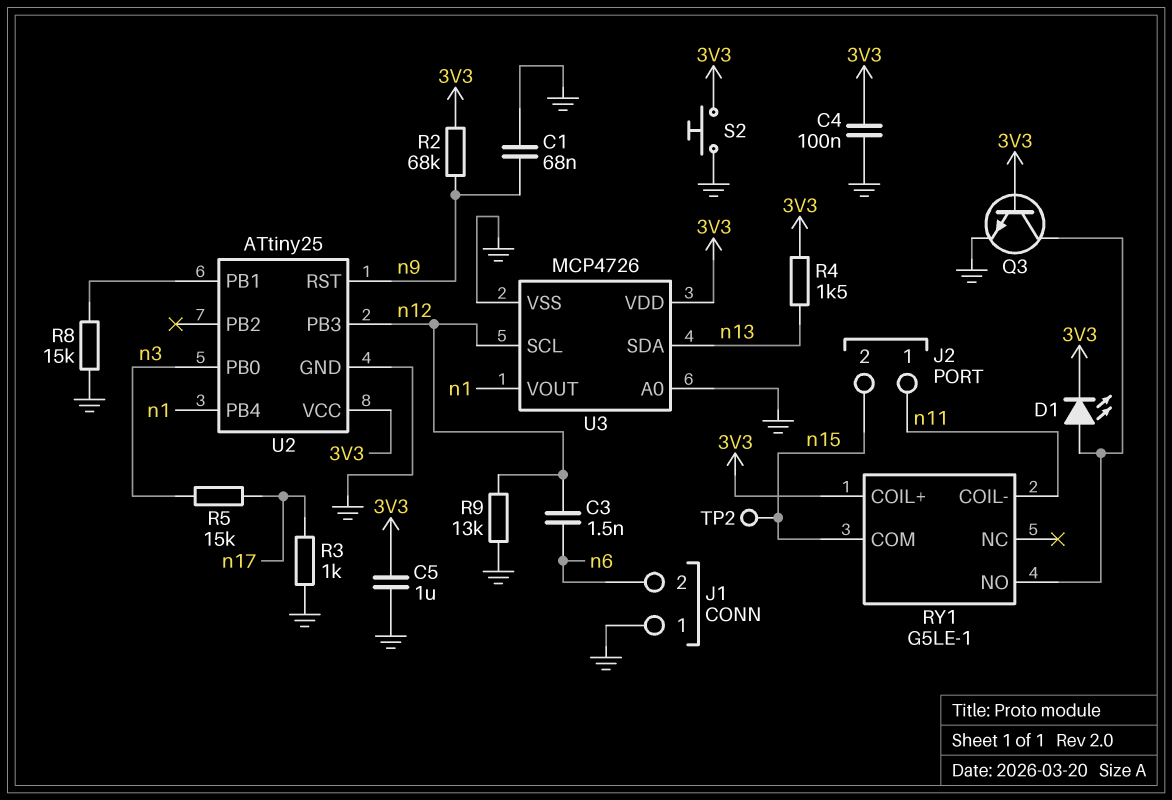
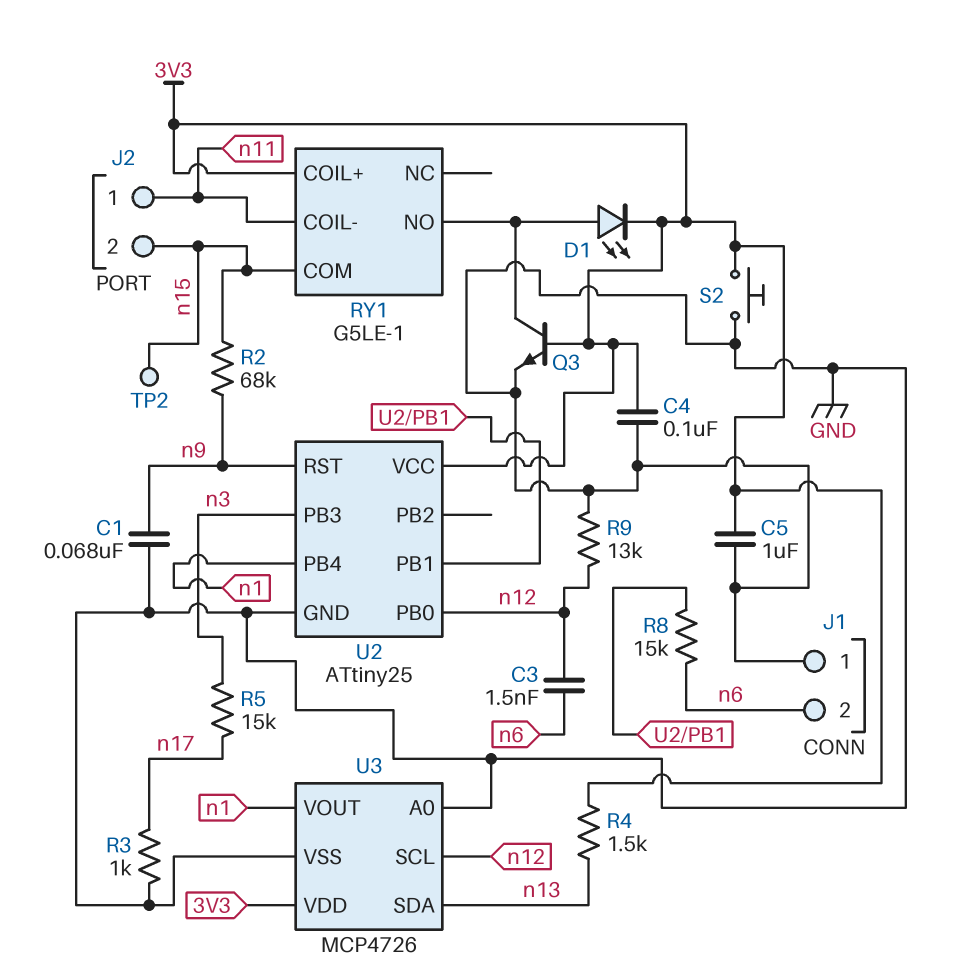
R2: 68k (3V3, n9) -> 68k (n9, n15)
R8: 15k (GND, U2/PB1) -> 15k (U2/PB1, n6)
U2 pin PB0: n3 -> n12
U2 pin PB3: n12 -> n3

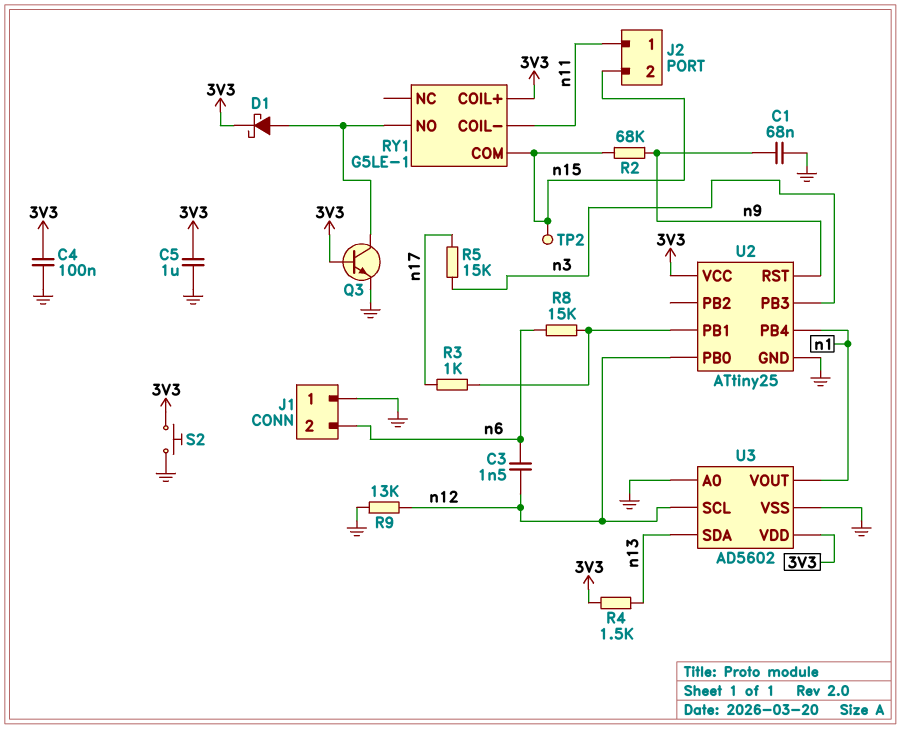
D1: LED (A RY1/NO, K 3V3) -> schottky (A RY1/NO, K 3V3)
R3: 1k (GND, n17) -> 1k (U2/PB1, n17)
U3: MCP4726 -> AD5602

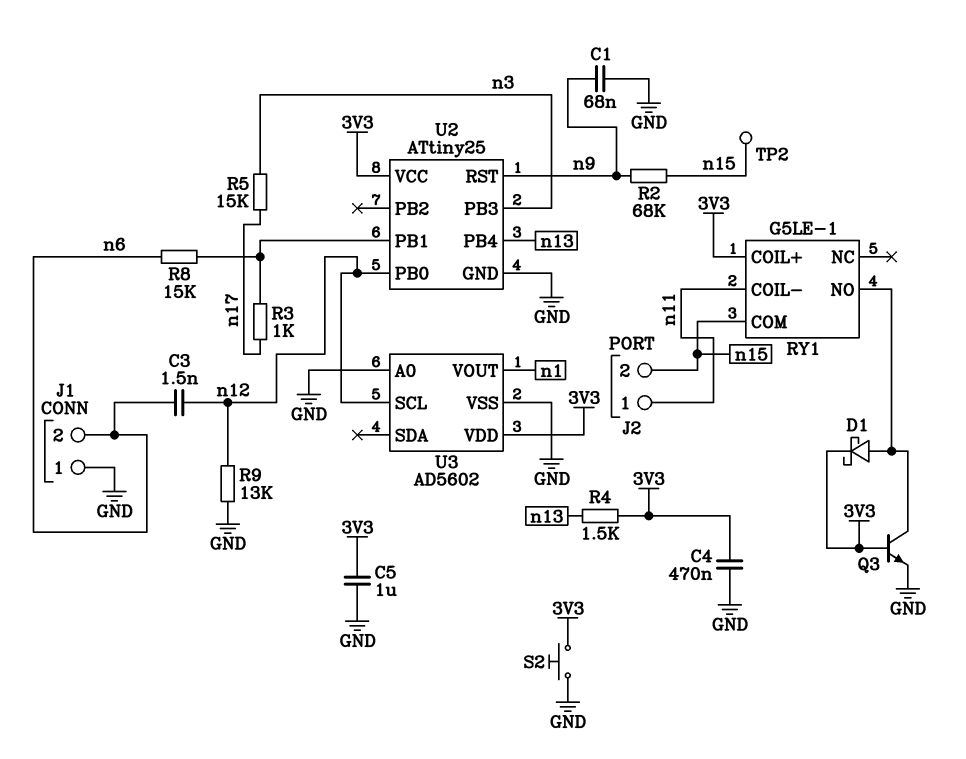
C4: 100nF (3V3, GND) -> 470nF (3V3, GND)
U2 pin PB4: n1 -> n13
U3 pin SDA: n13 -> none

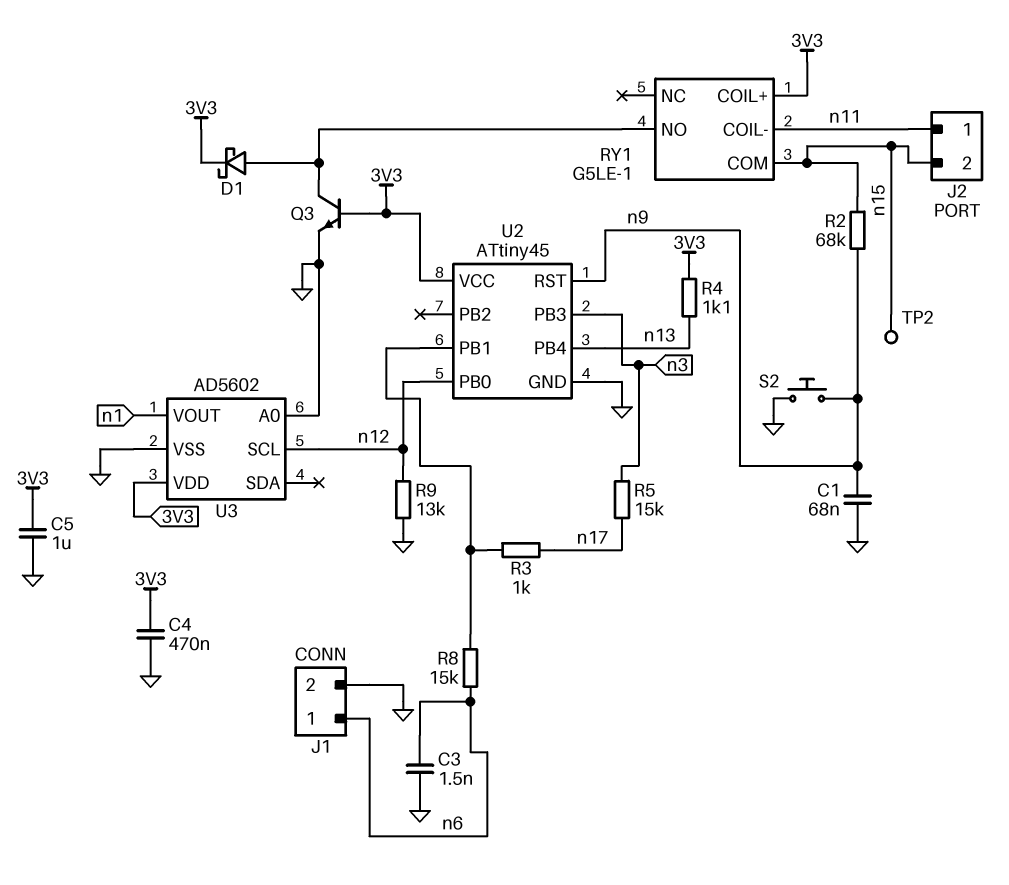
C3: 1.5nF (n6, n12) -> 1.5nF (GND, n6)
J1 pin 1: GND -> n6
J1 pin 2: n6 -> GND
R4: 1.5k (3V3, n13) -> 1.1k (3V3, n13)
S2: button (3V3, GND) -> button (GND, n9)
U2: ATtiny25 -> ATtiny45

